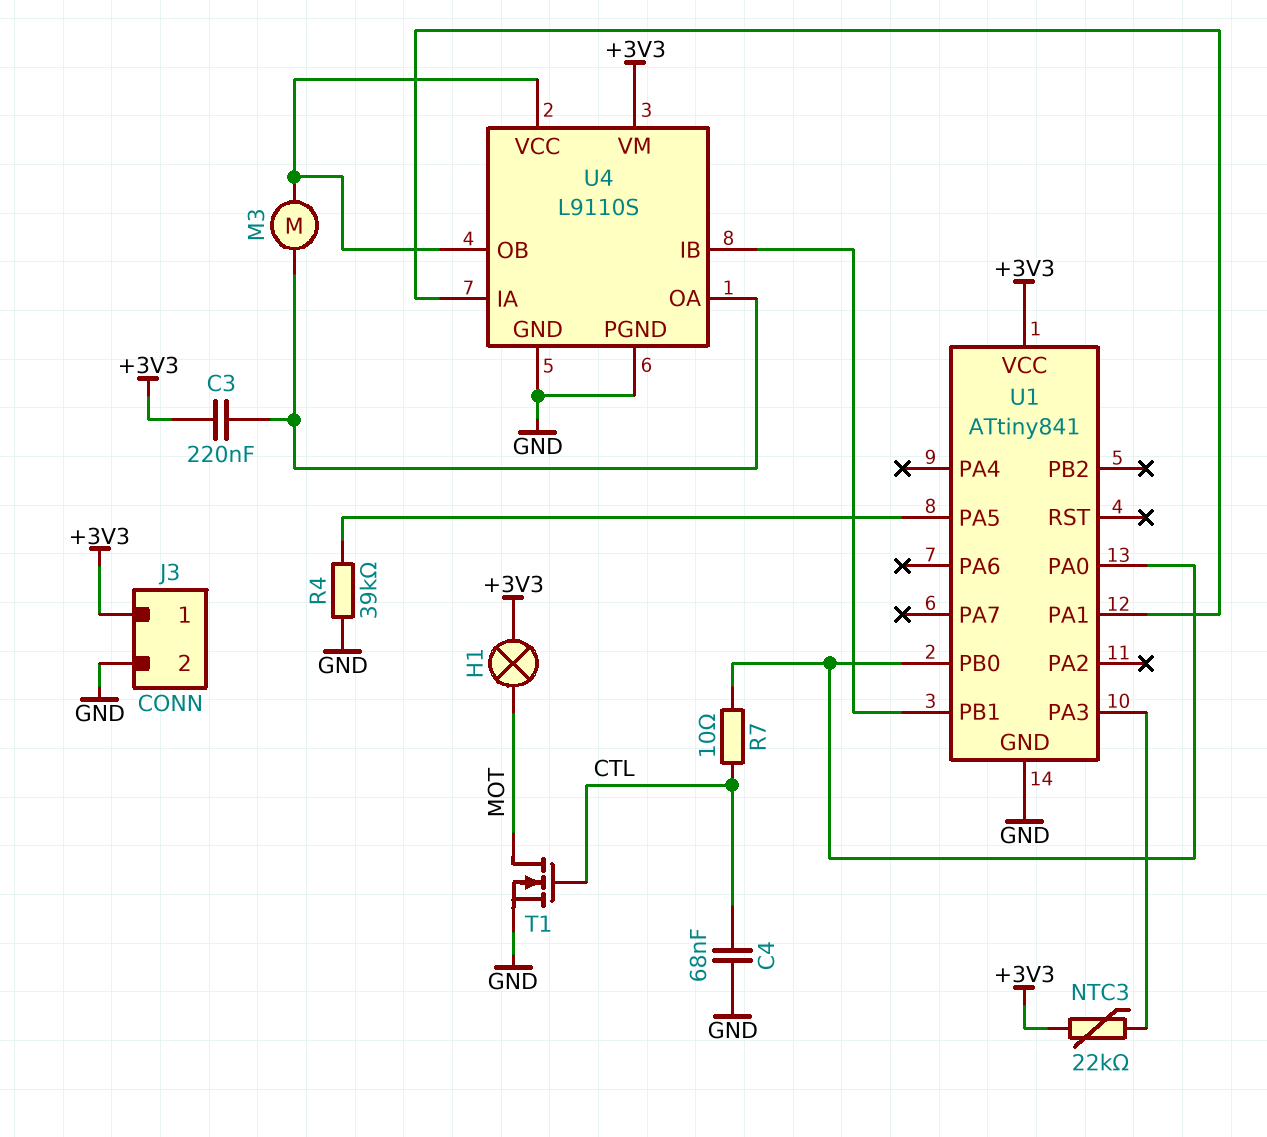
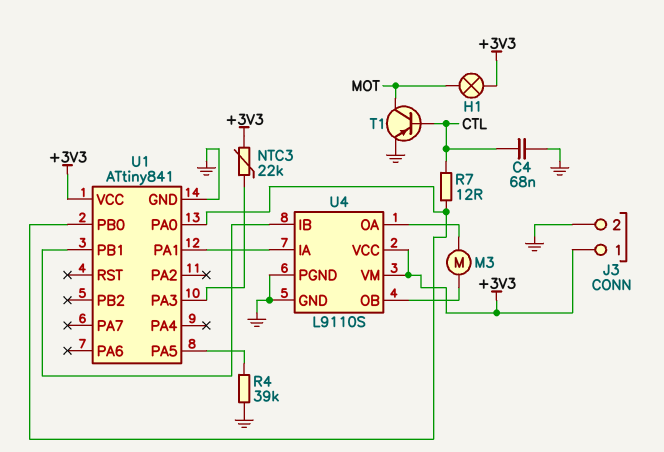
C3: 220nF (+3V3, U4/OA) -> none
R7: 10 (CTL, U1/PA0) -> 12 (CTL, U1/PA0)
T1: NMOS (G CTL, D MOT, S GND) -> PNP (B CTL, C MOT, E GND)
U4 pin VCC: U4/OB -> +3V3

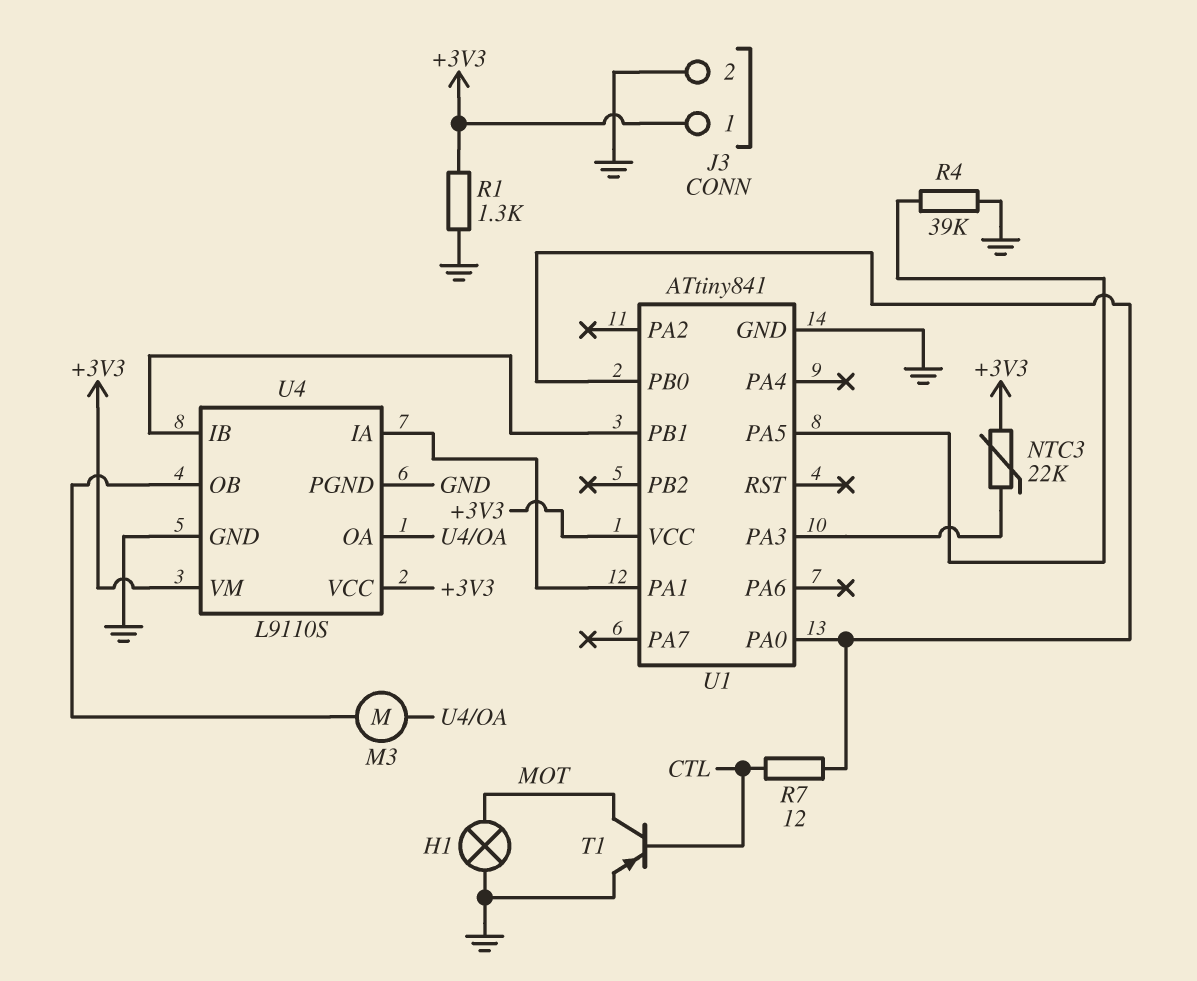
C4: 68nF (CTL, GND) -> none
H1: lamp (+3V3, MOT) -> lamp (GND, MOT)
R1: none -> 1.3k (+3V3, GND)

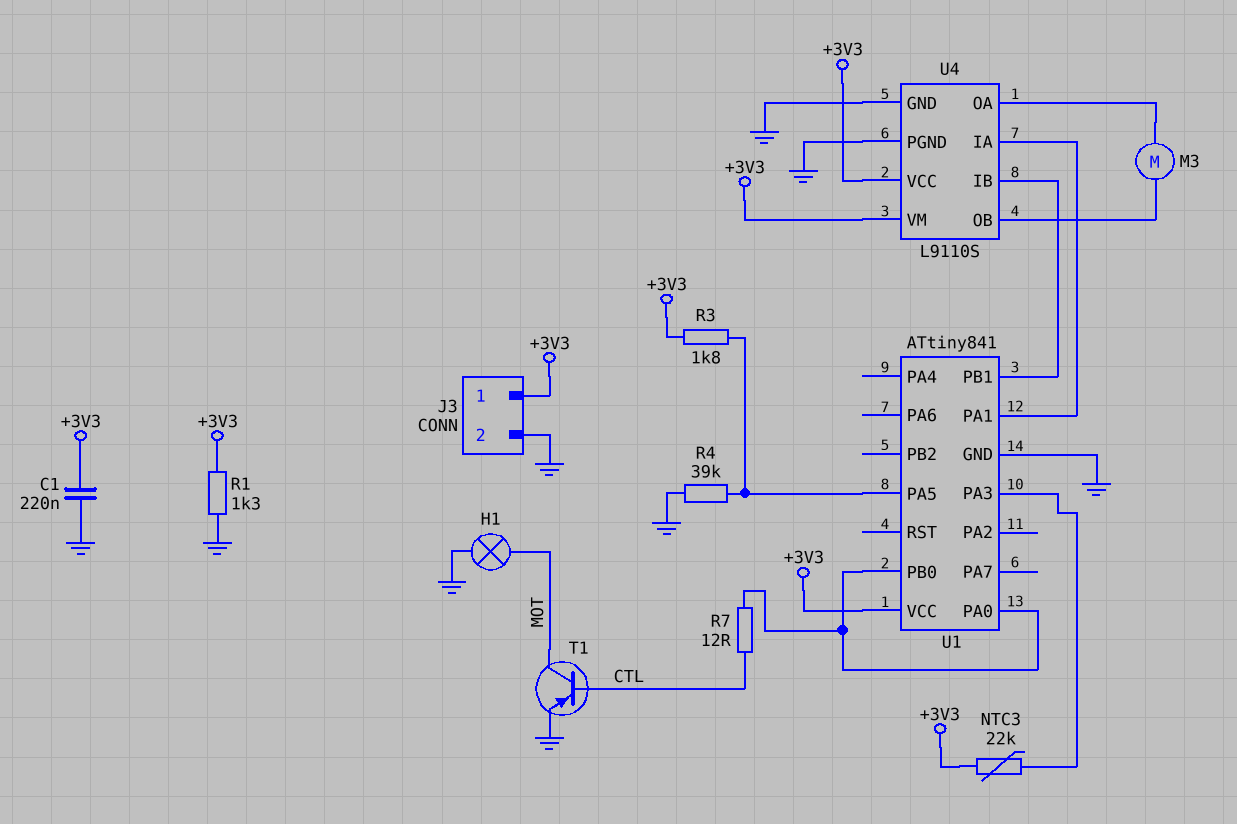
C1: none -> 220nF (+3V3, GND)
R3: none -> 1.8k (+3V3, U1/PA5)

